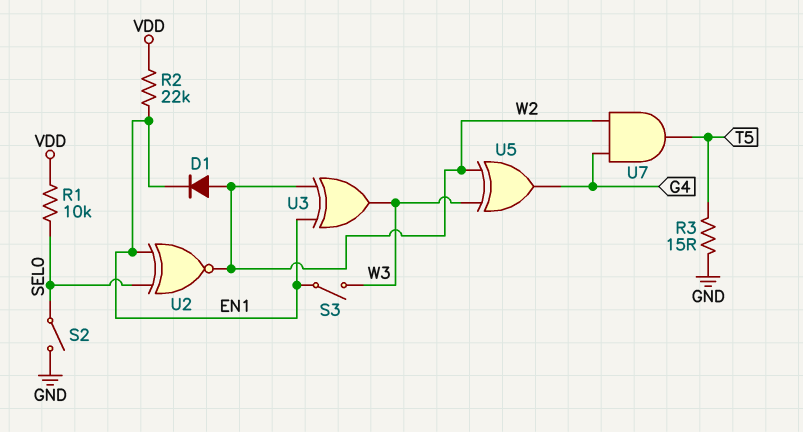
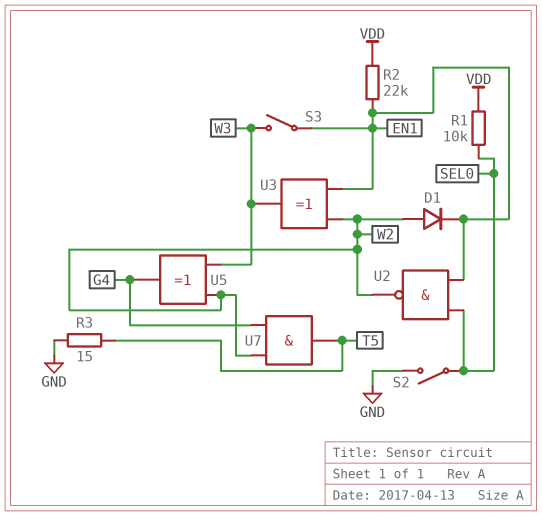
U2: XNOR (in EN1, in SEL0, out W2) -> NAND (in EN1, in SEL0, out W2)

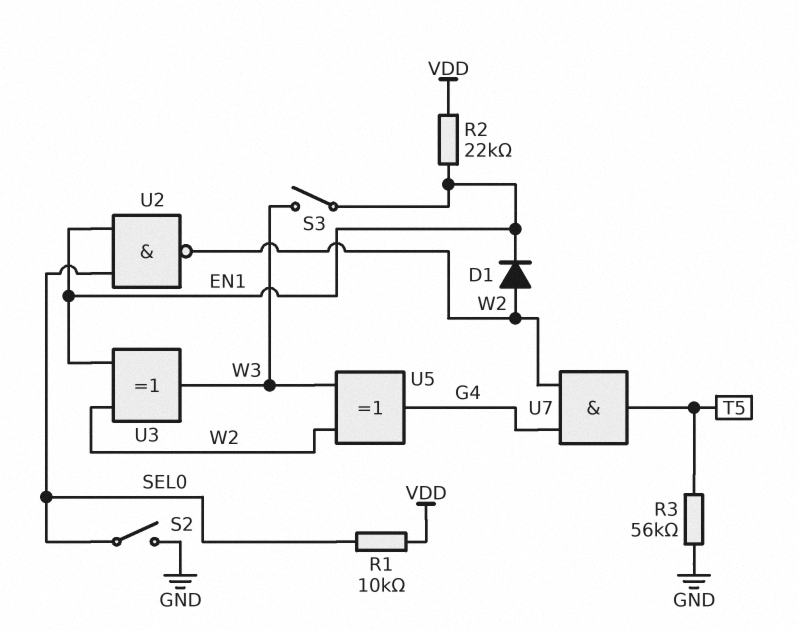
R3: 15 (GND, T5) -> 56k (GND, T5)

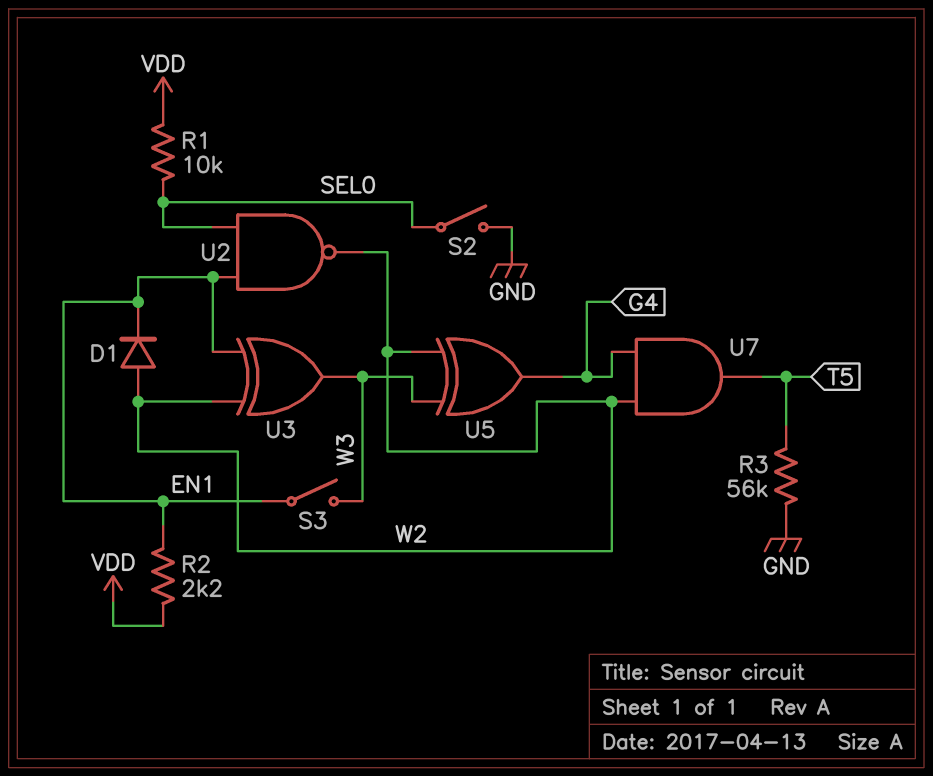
R2: 22k (EN1, VDD) -> 2.2k (EN1, VDD)

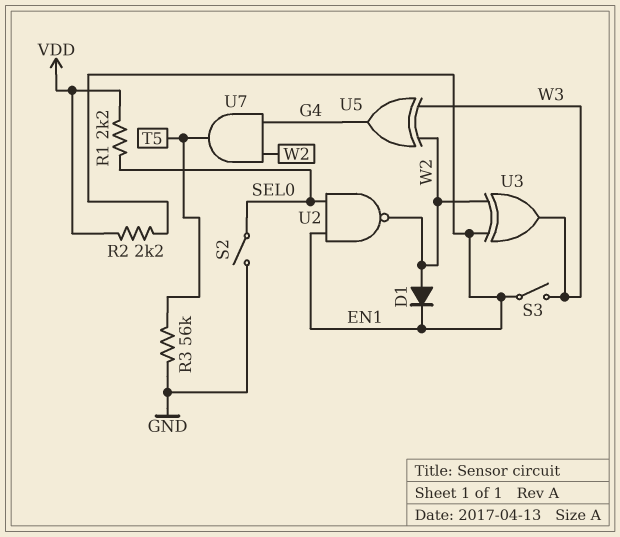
R1: 10k (SEL0, VDD) -> 2.2k (SEL0, VDD)

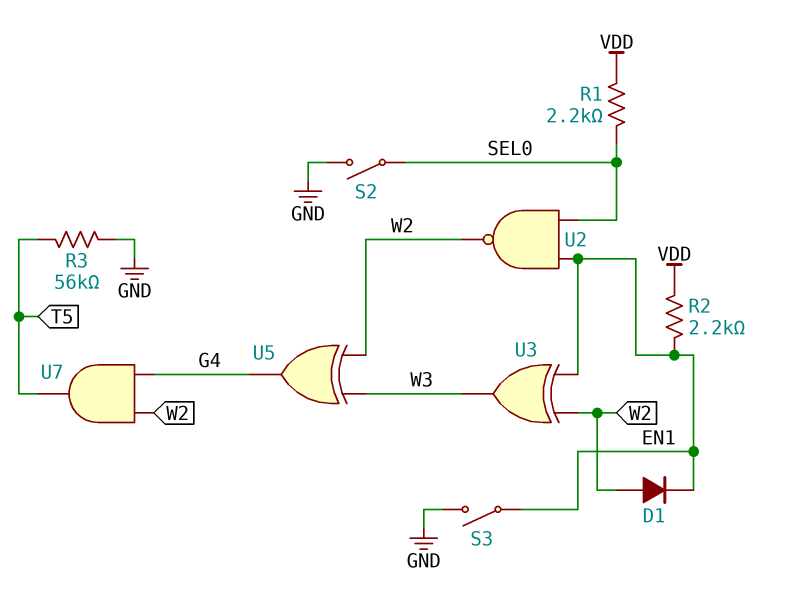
S3: switch (EN1, W3) -> switch (EN1, GND)

